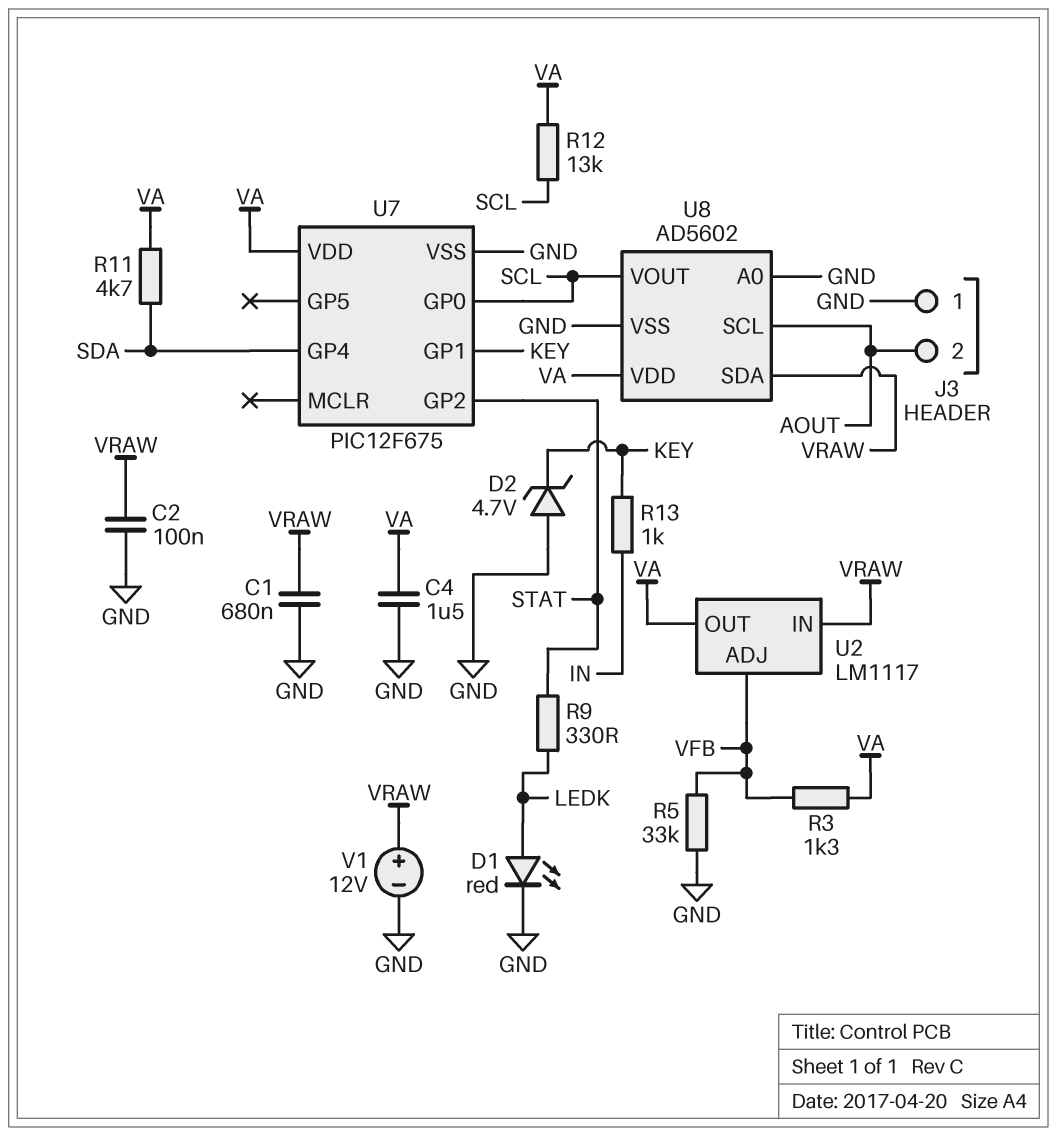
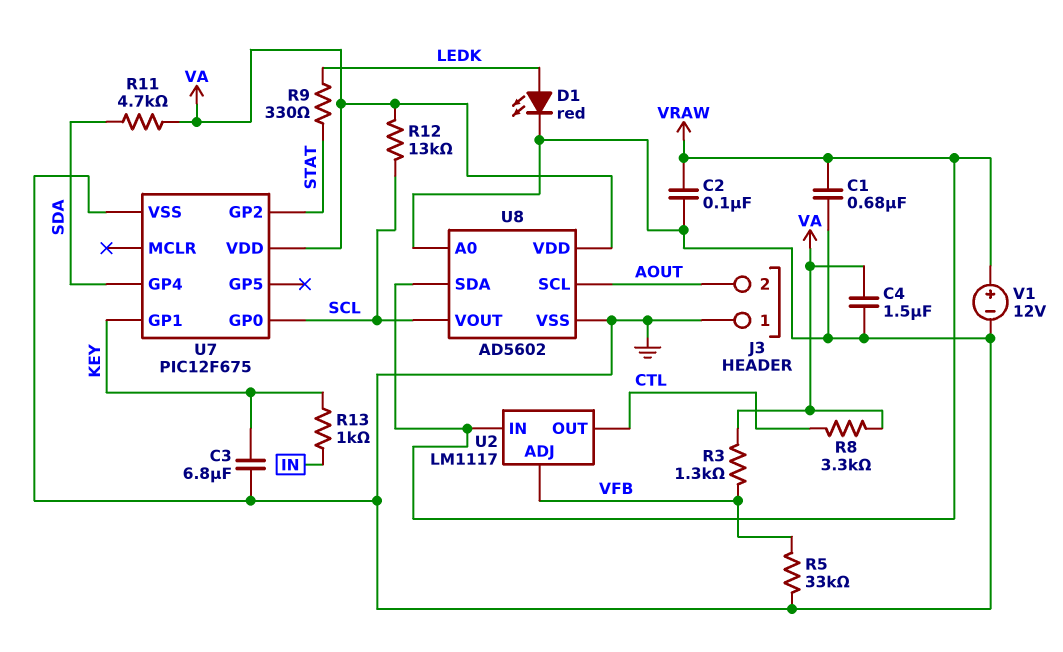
C3: none -> 6.8uF (GND, KEY)
D2: zener 4.7V (A GND, K KEY) -> none
R8: none -> 3.3k (CTL, VA)
U2 pin OUT: VA -> CTL

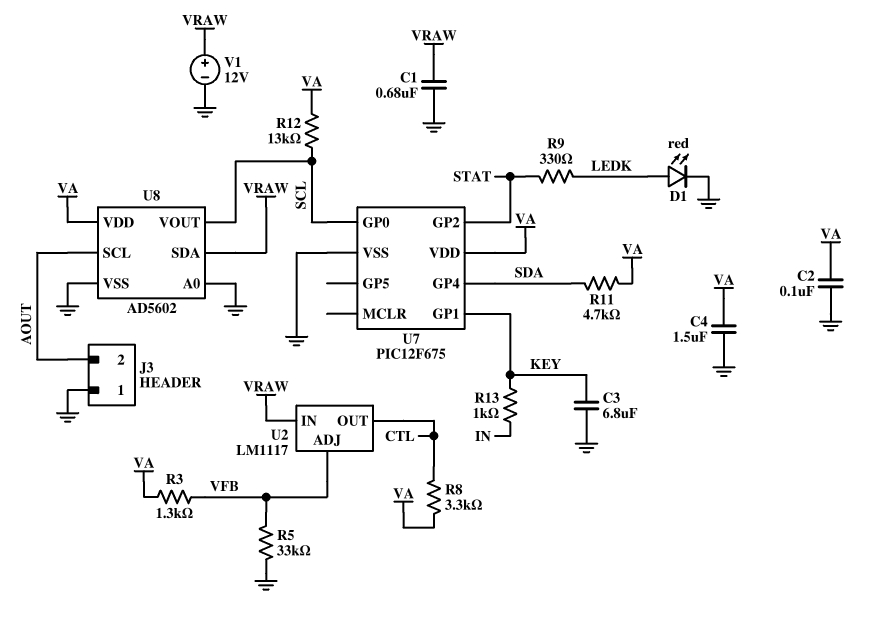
C2: 100nF (GND, VRAW) -> 100nF (GND, VA)

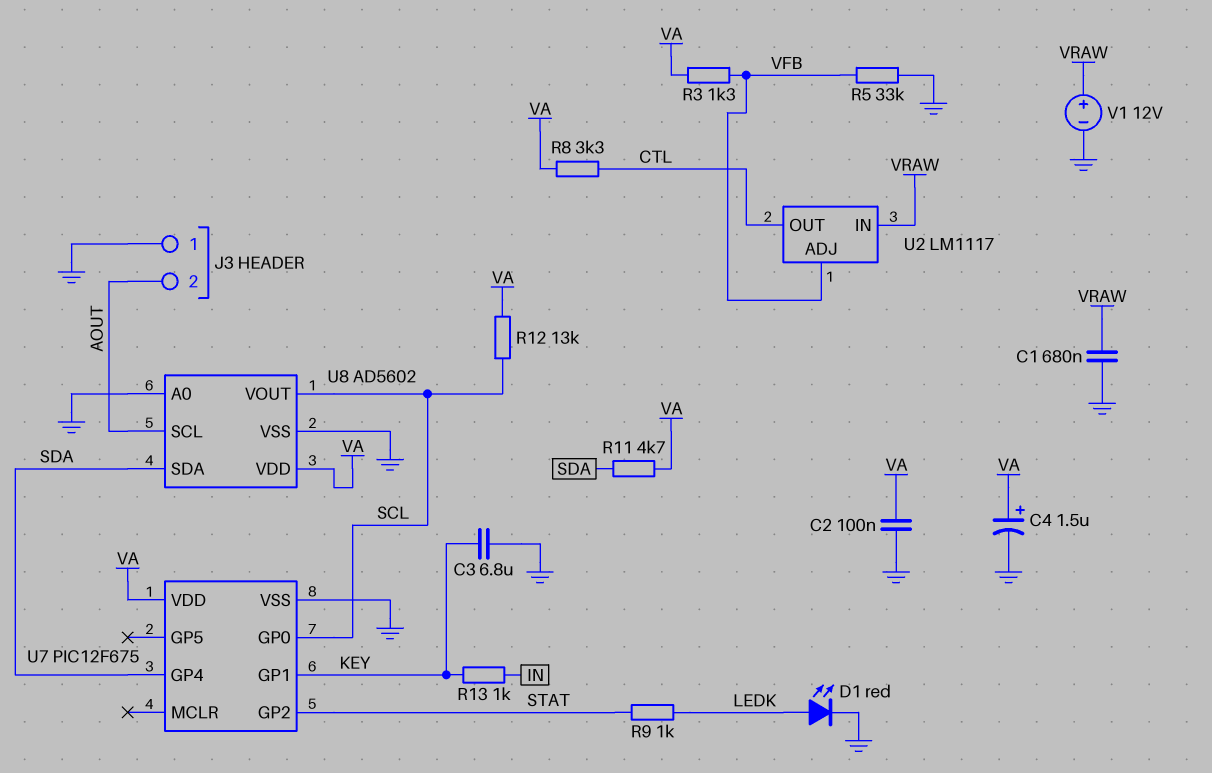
C4: 1.5uF (GND, VA) -> 1.5uF (plus VA, minus GND)
R9: 330 (LEDK, STAT) -> 1k (LEDK, STAT)
U8 pin SDA: VRAW -> SDA

